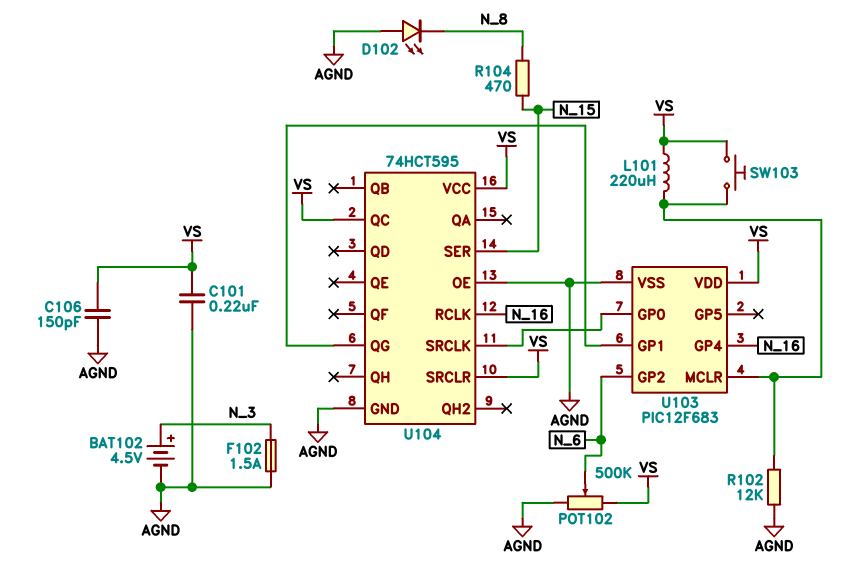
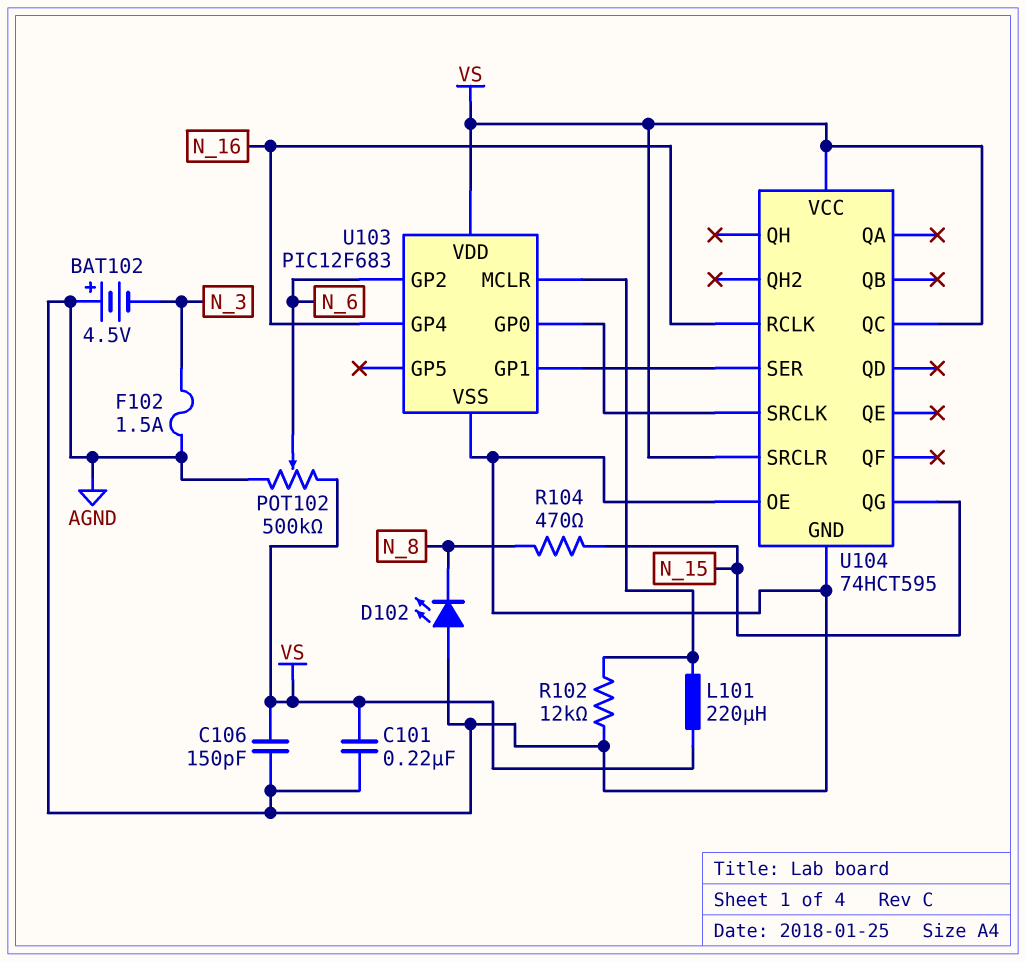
BAT102: 4.5V (plus N_3, minus AGND) -> 4.5V (plus AGND, minus N_3)
SW103: button (U103/MCLR, VS) -> none
U104 pin QG: U103/GP1 -> N_15
U104 pin SER: N_15 -> U103/GP1

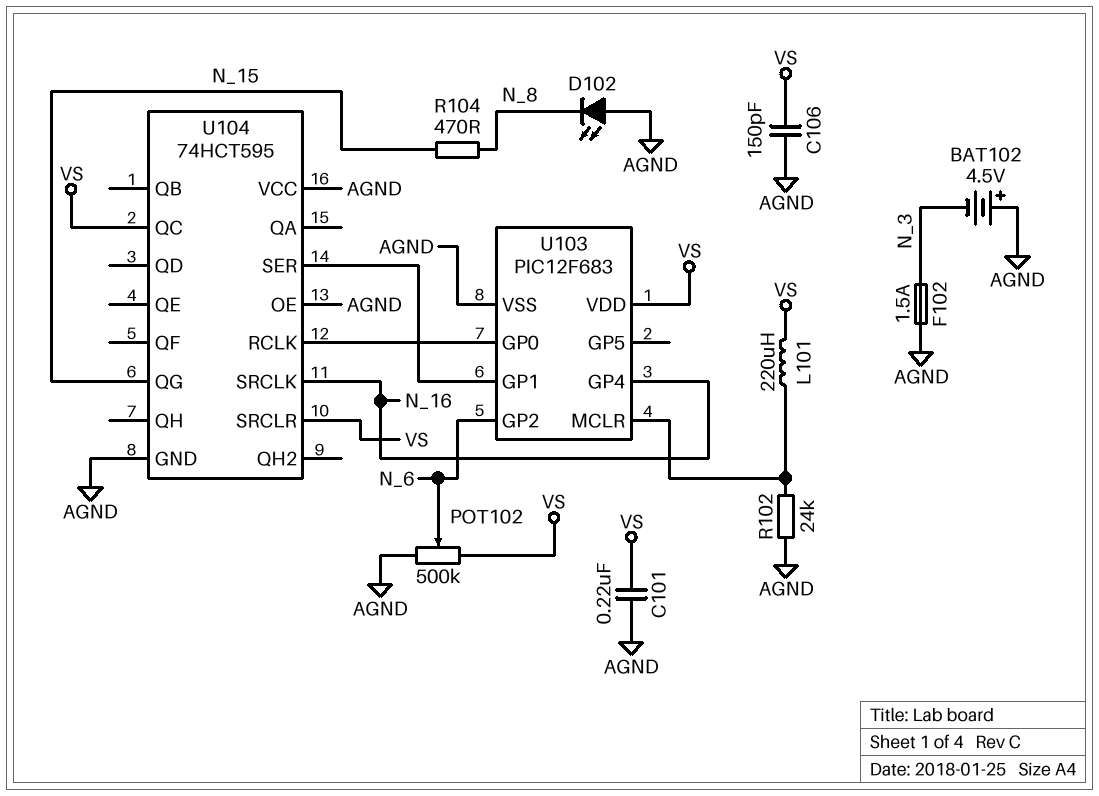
R102: 12k (AGND, U103/MCLR) -> 24k (AGND, U103/MCLR)
U104 pin RCLK: N_16 -> U103/GP0
U104 pin SRCLK: U103/GP0 -> N_16
U104 pin VCC: VS -> AGND

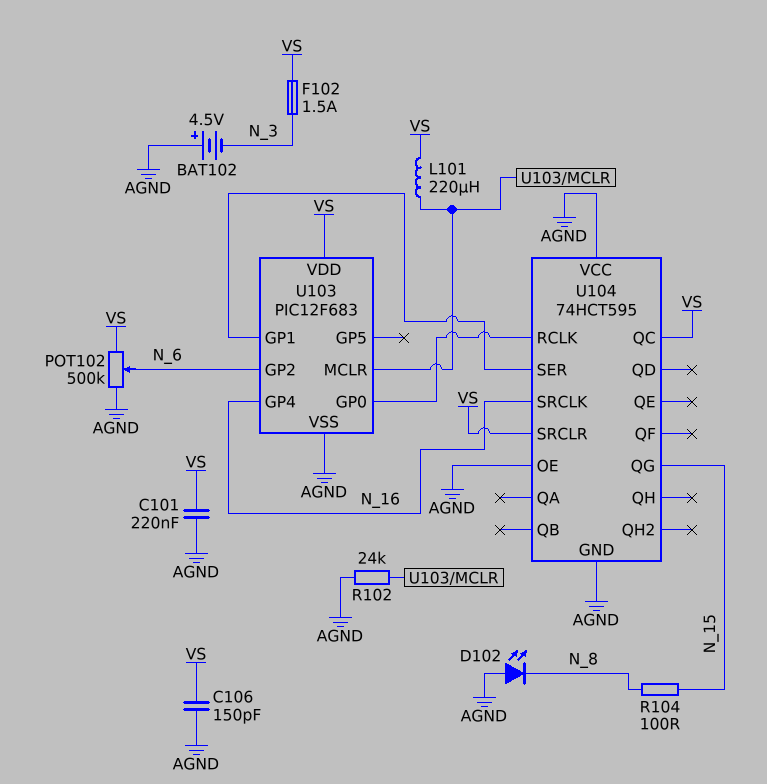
F102: 1.5A (AGND, N_3) -> 1.5A (N_3, VS)
R104: 470 (N_8, N_15) -> 100 (N_8, N_15)

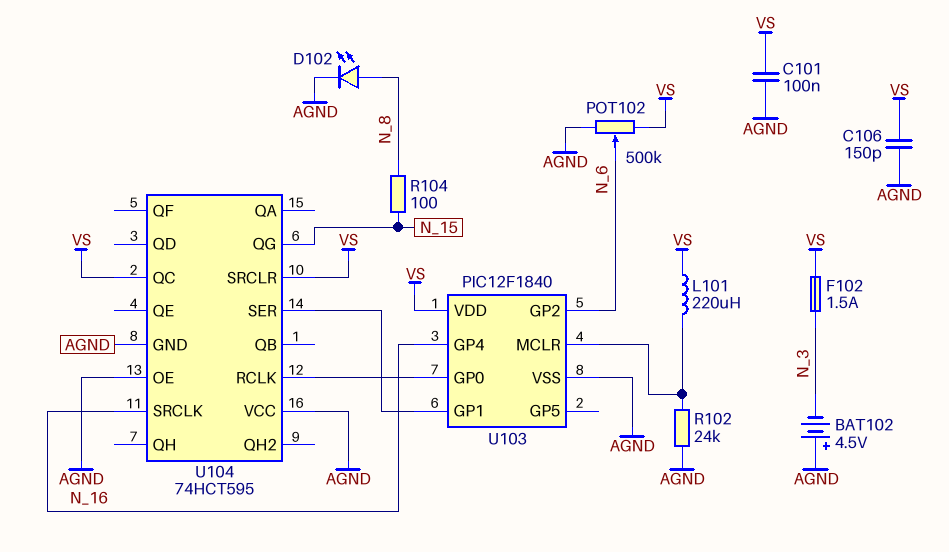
C101: 220nF (AGND, VS) -> 100nF (AGND, VS)
D102: LED (A AGND, K N_8) -> LED (A N_8, K AGND)
U103: PIC12F683 -> PIC12F1840

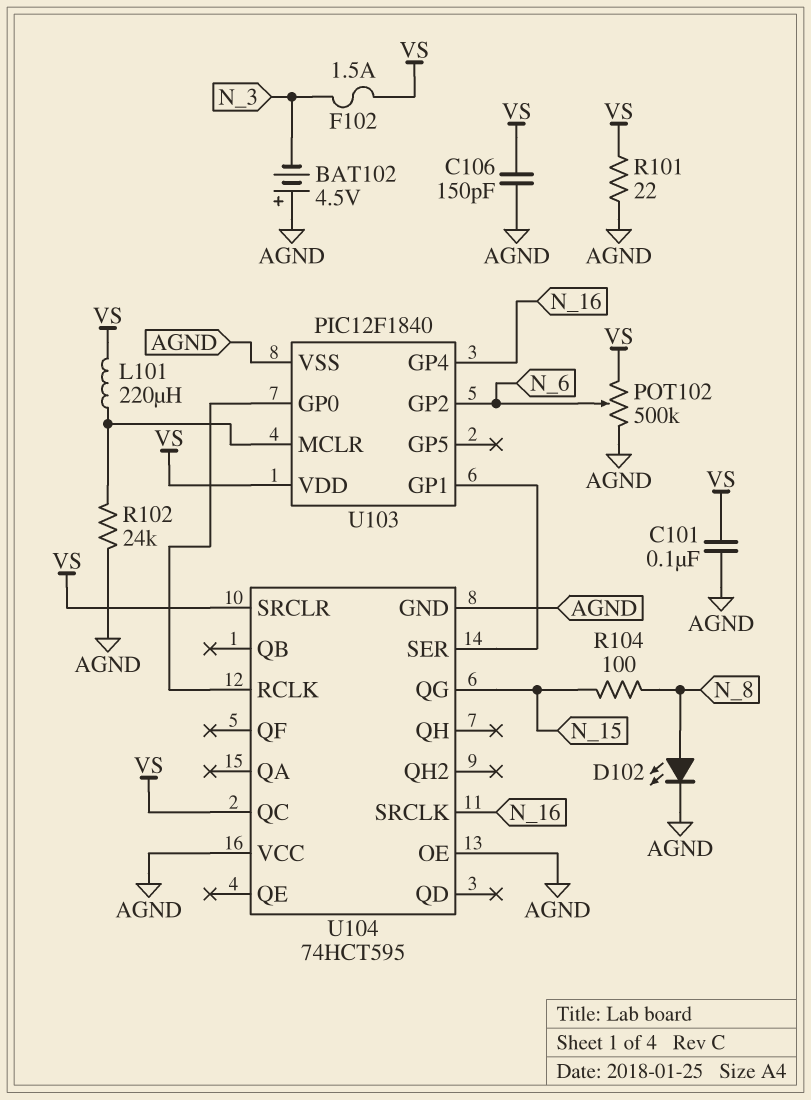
R101: none -> 22 (AGND, VS)

